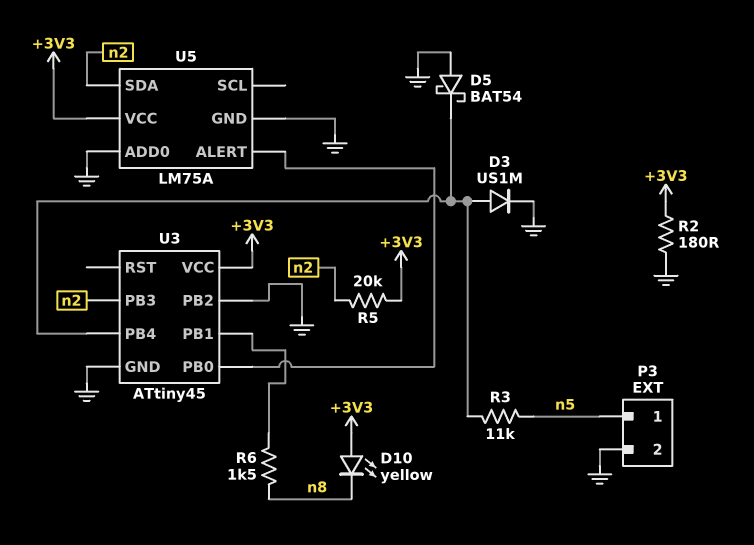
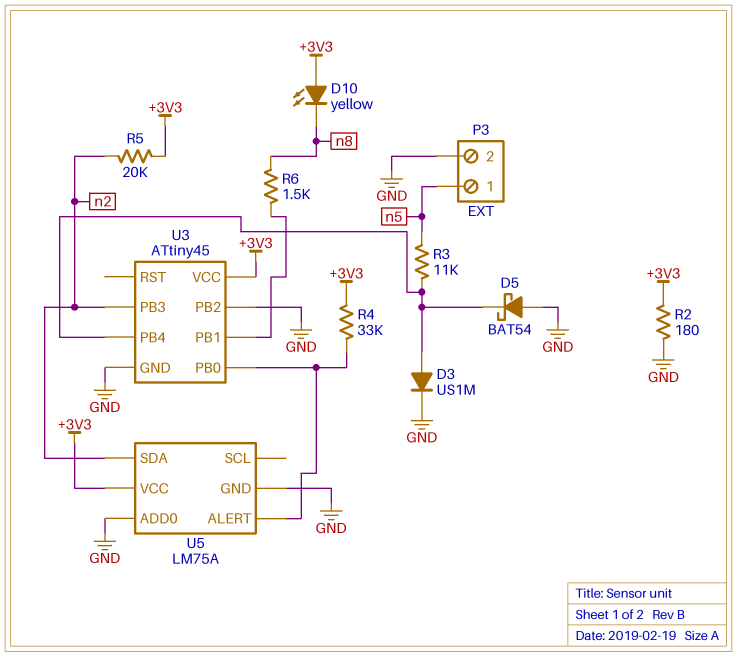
R4: none -> 33k (+3V3, U3/PB0)

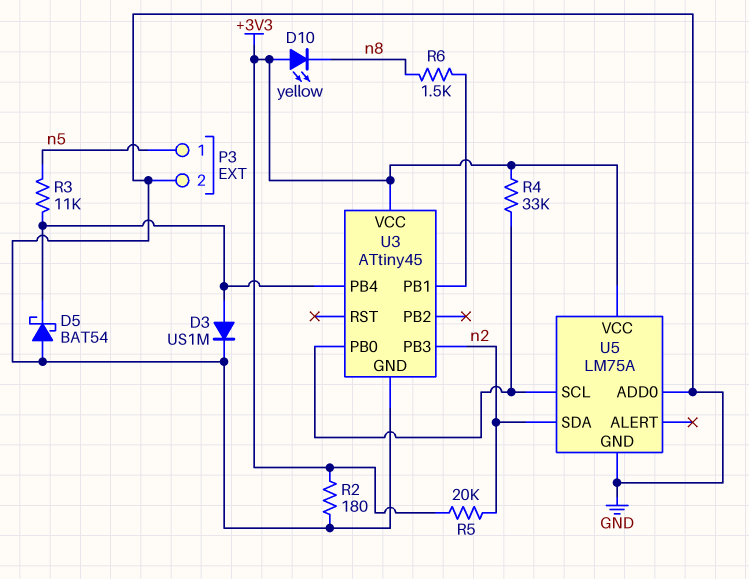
U3 pin PB2: GND -> none
U5 pin ALERT: U3/PB0 -> none
U5 pin SCL: none -> U3/PB0

